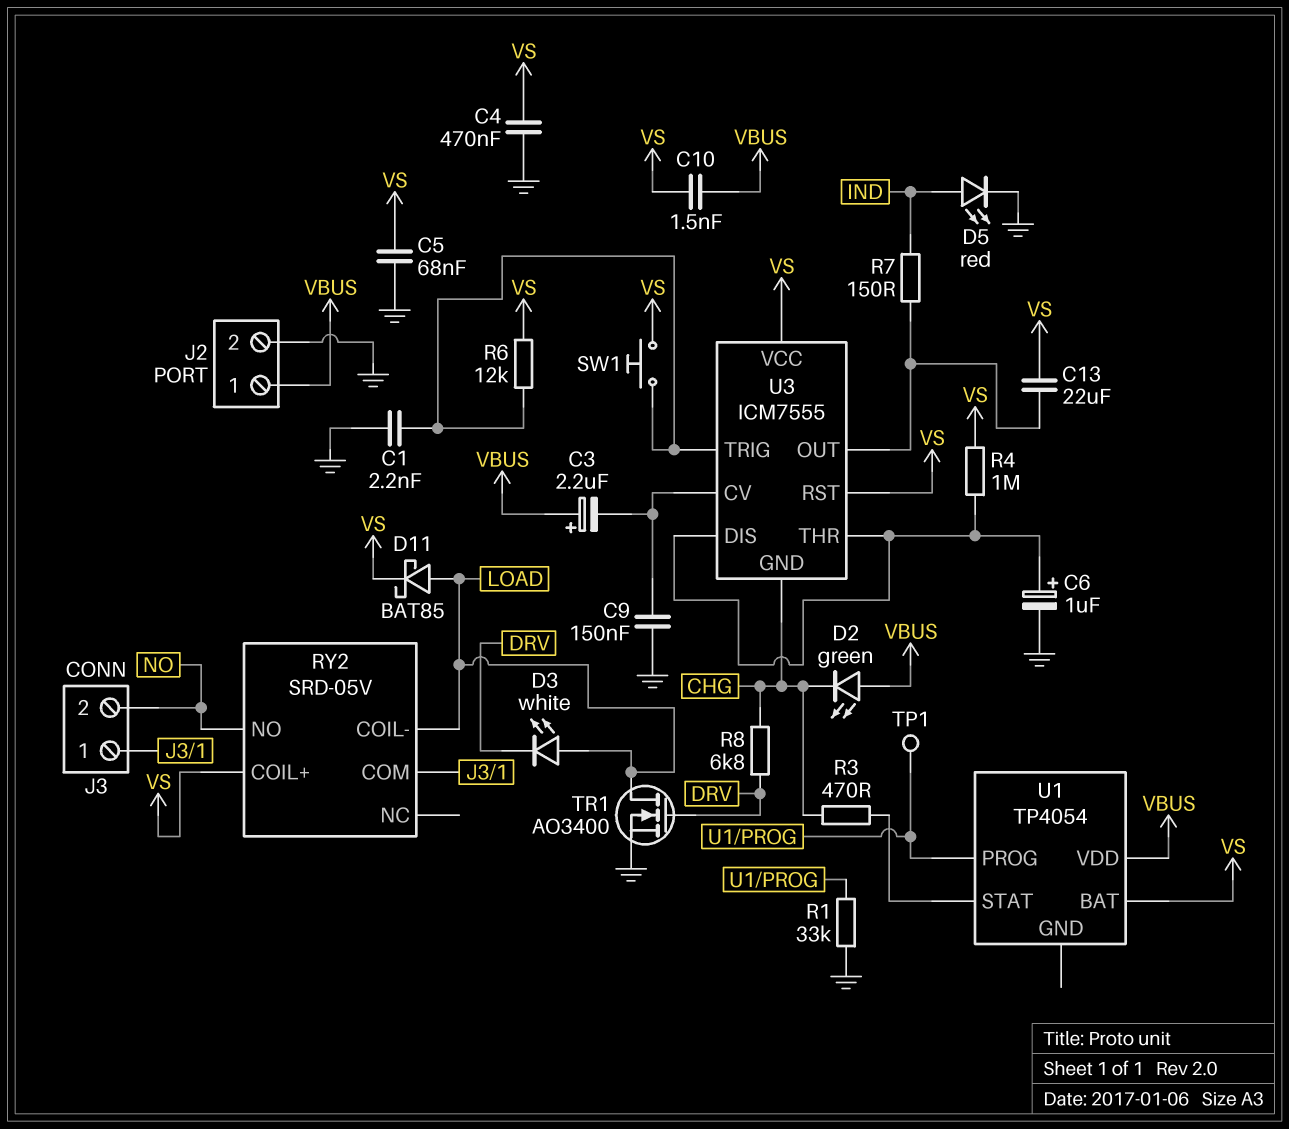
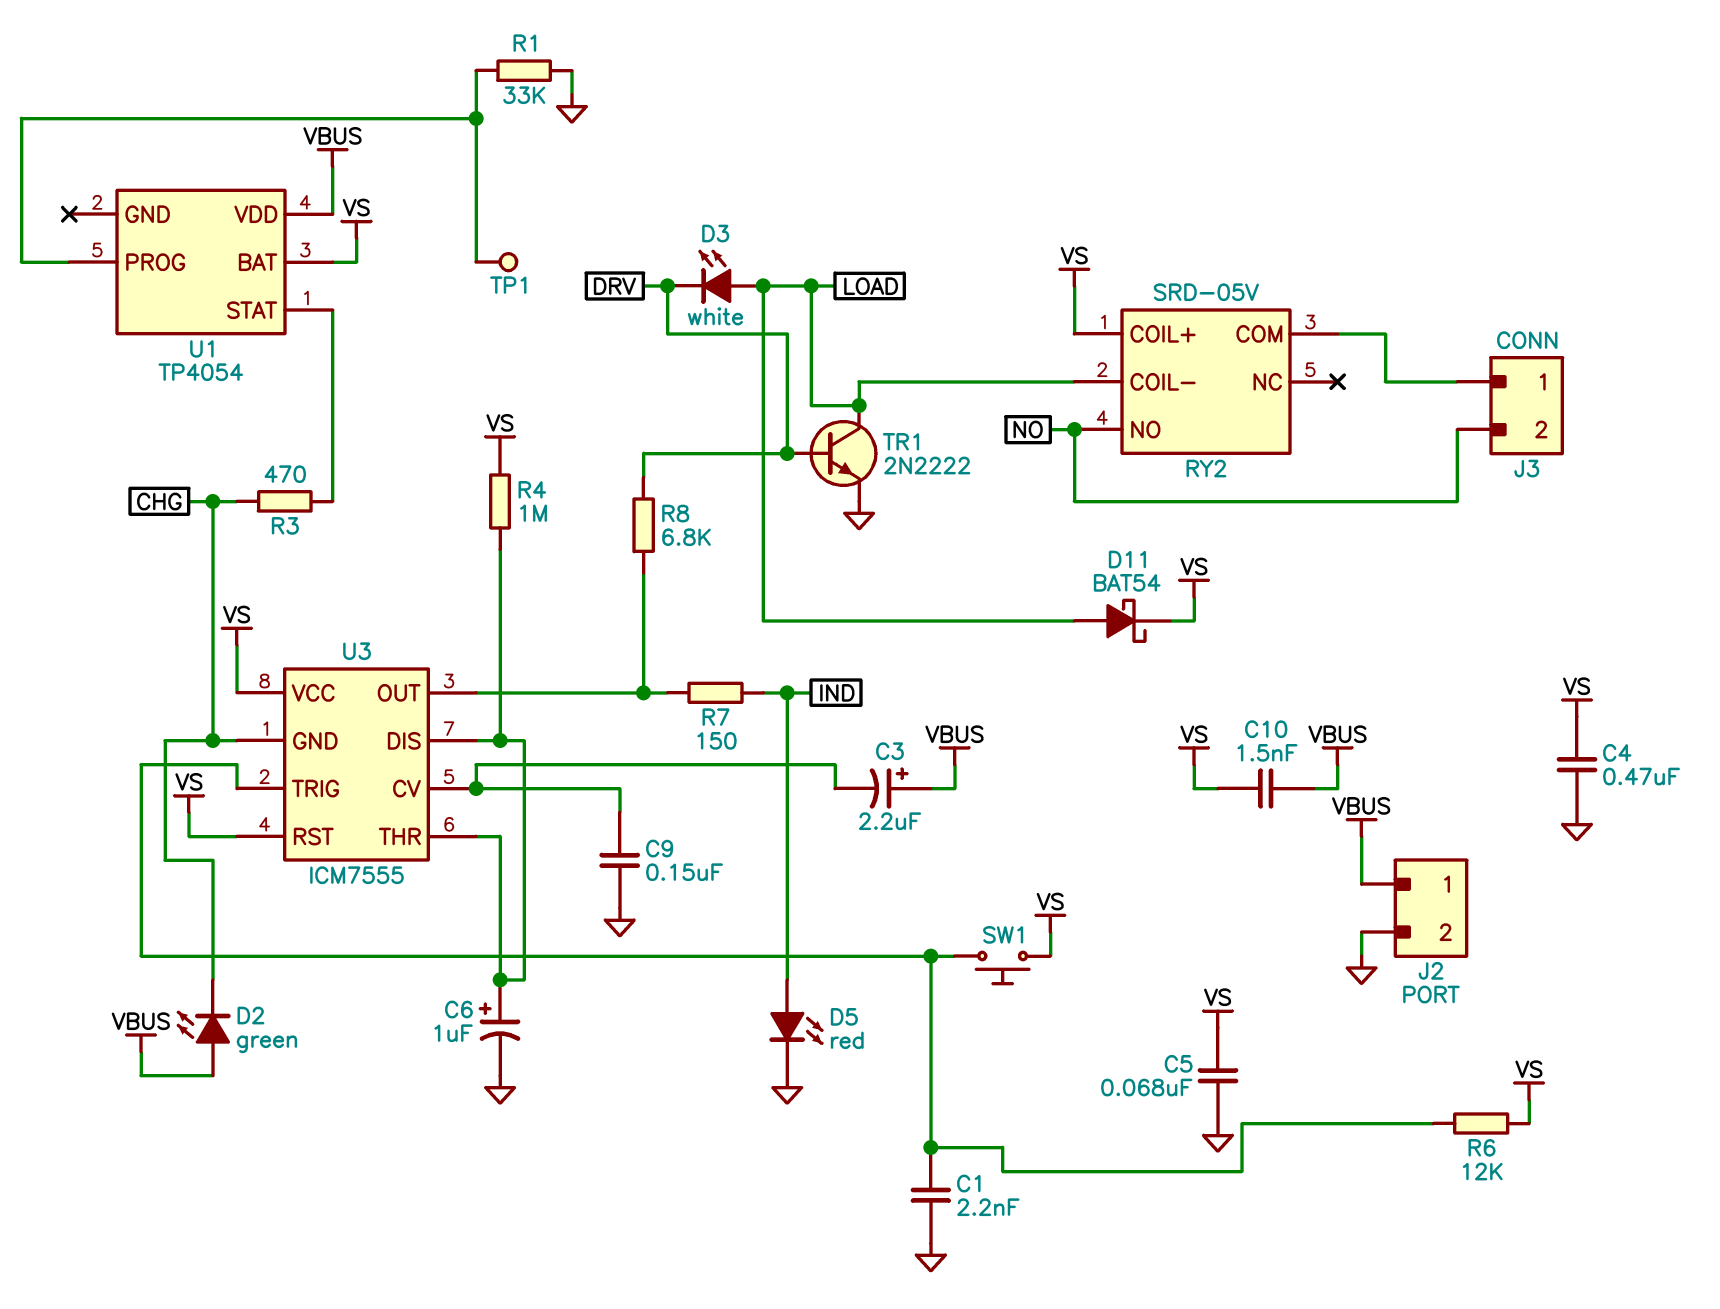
C13: 22uF (U3/OUT, VS) -> none
D11: schottky BAT85 (A LOAD, K VS) -> schottky BAT54 (A LOAD, K VS)
R8: 6.8k (CHG, DRV) -> 6.8k (DRV, U3/OUT)
TR1: NMOS AO3400 (G DRV, D LOAD, S GND) -> NPN 2N2222 (B DRV, C LOAD, E GND)

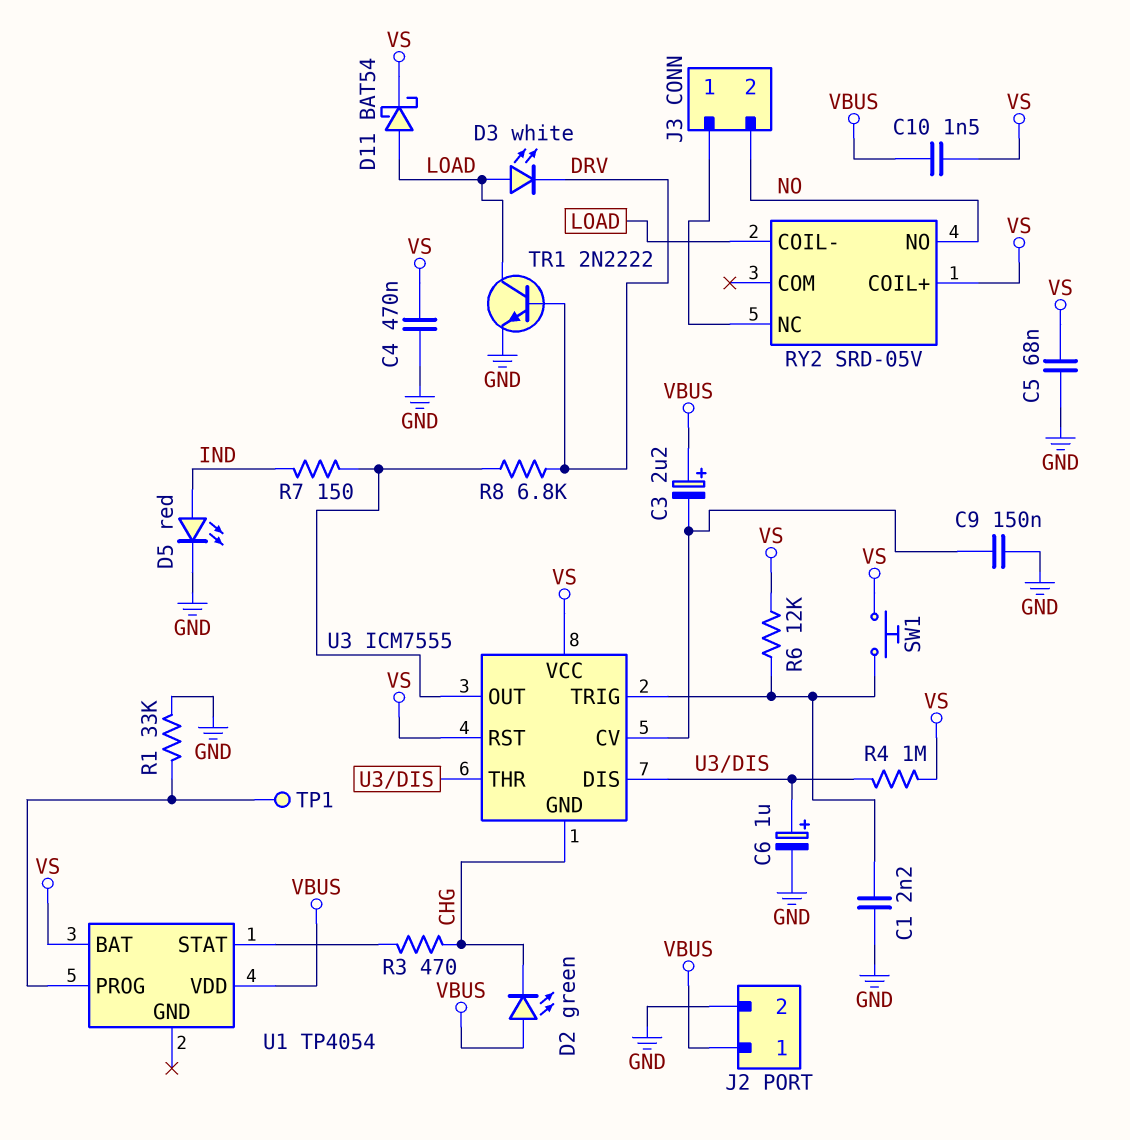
RY2 pin COM: J3/1 -> none
RY2 pin NC: none -> J3/1

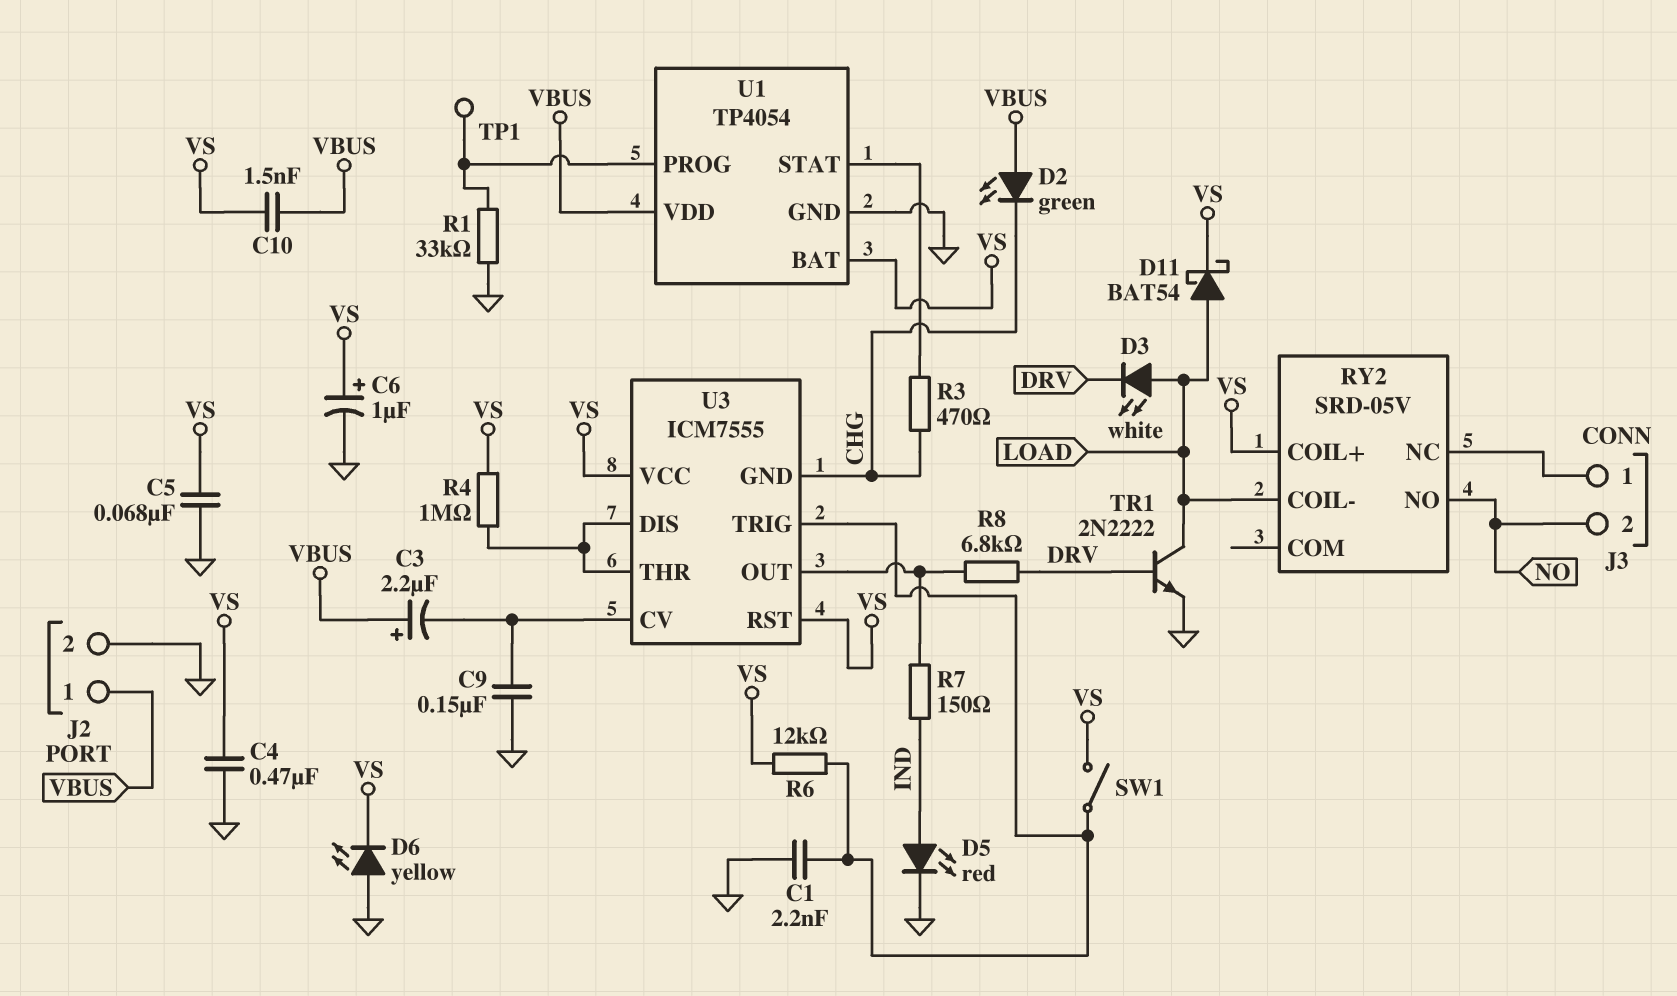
C6: 1uF (plus U3/DIS, minus GND) -> 1uF (plus VS, minus GND)
D6: none -> LED yellow (A GND, K VS)
SW1: button (U3/TRIG, VS) -> switch (U3/TRIG, VS)
U1 pin GND: none -> GND

